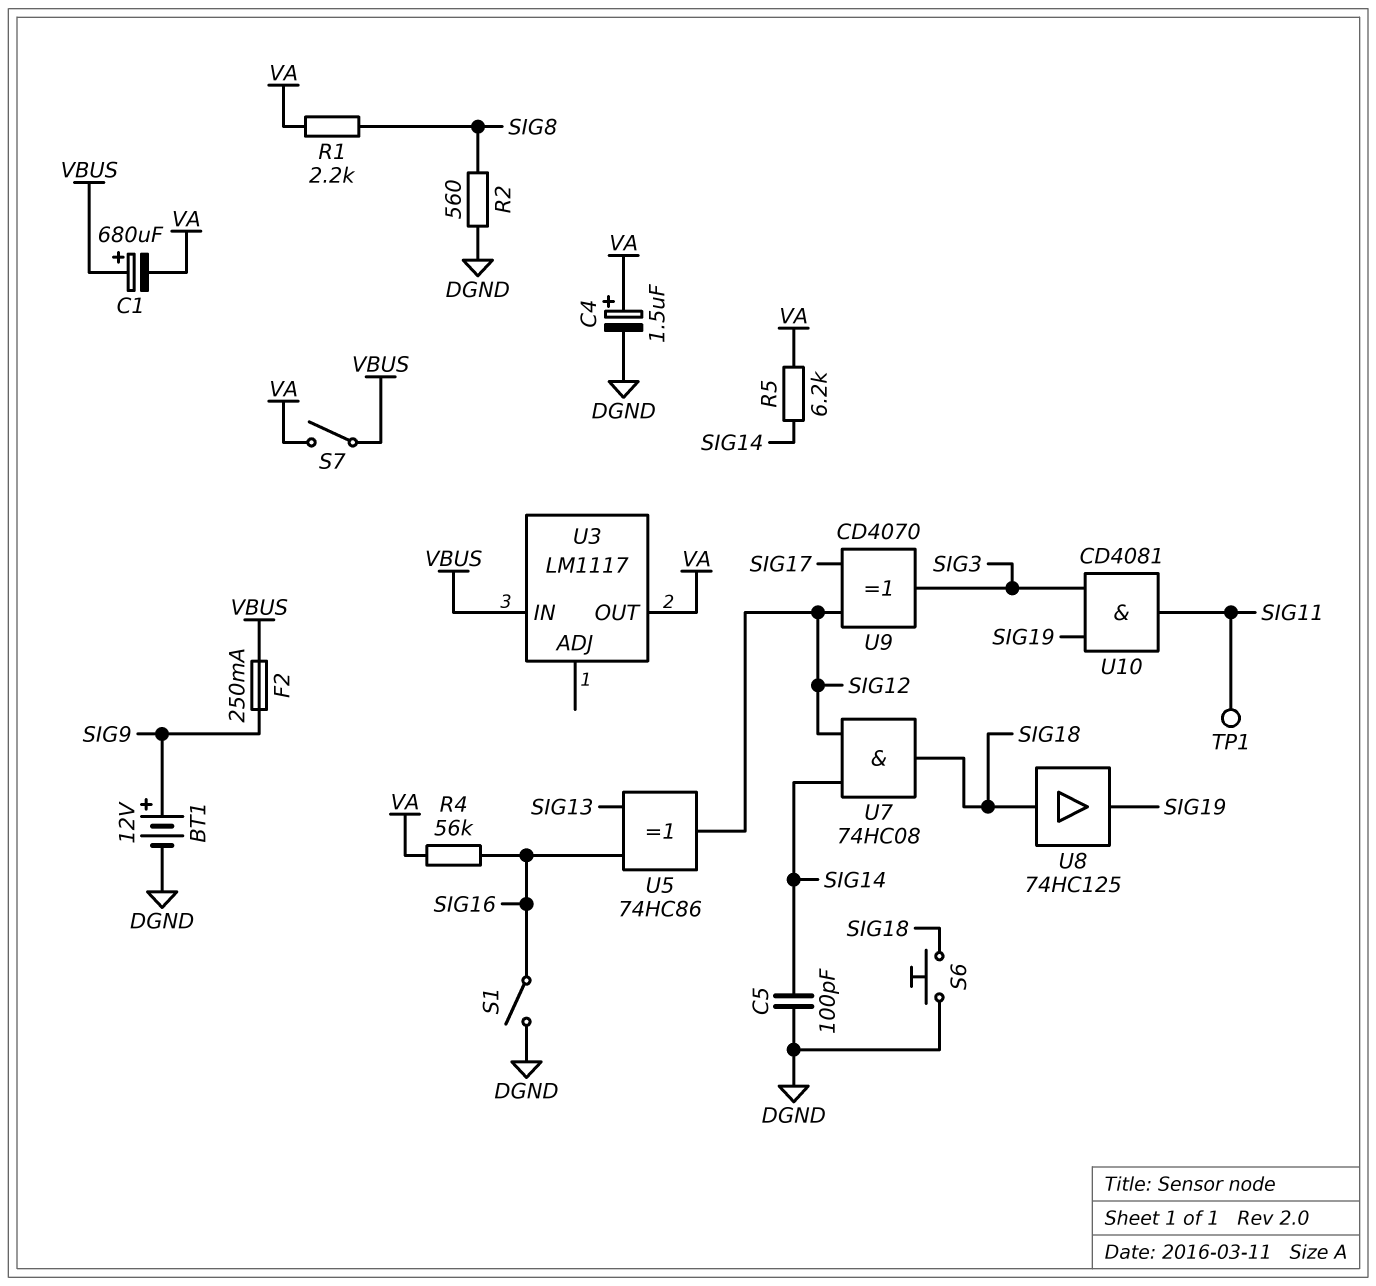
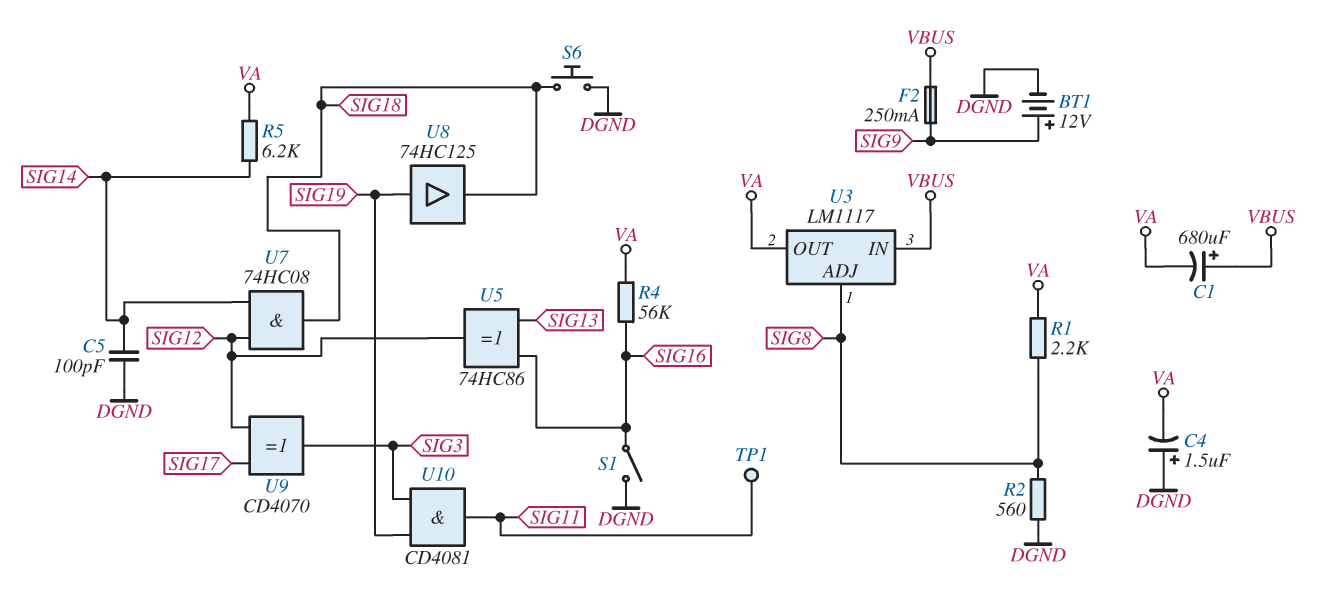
C4: 1.5uF (plus VA, minus DGND) -> 1.5uF (plus DGND, minus VA)
S7: switch (VA, VBUS) -> none
U3 pin ADJ: none -> SIG8
U8: buffer 74HC125 (in SIG18, out SIG19) -> buffer 74HC125 (in SIG19, out SIG18)

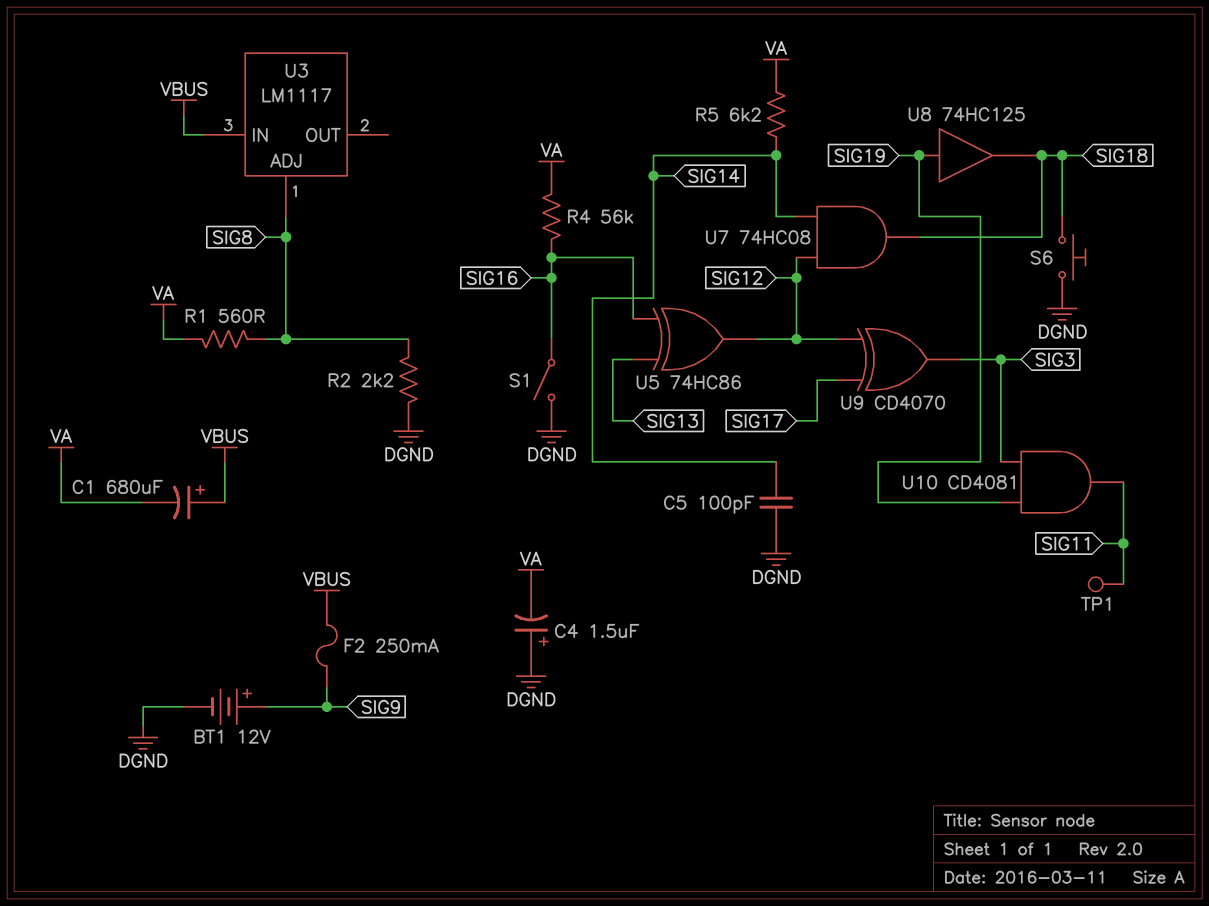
R1: 2.2k (SIG8, VA) -> 560 (SIG8, VA)
R2: 560 (DGND, SIG8) -> 2.2k (DGND, SIG8)
U3 pin OUT: VA -> none

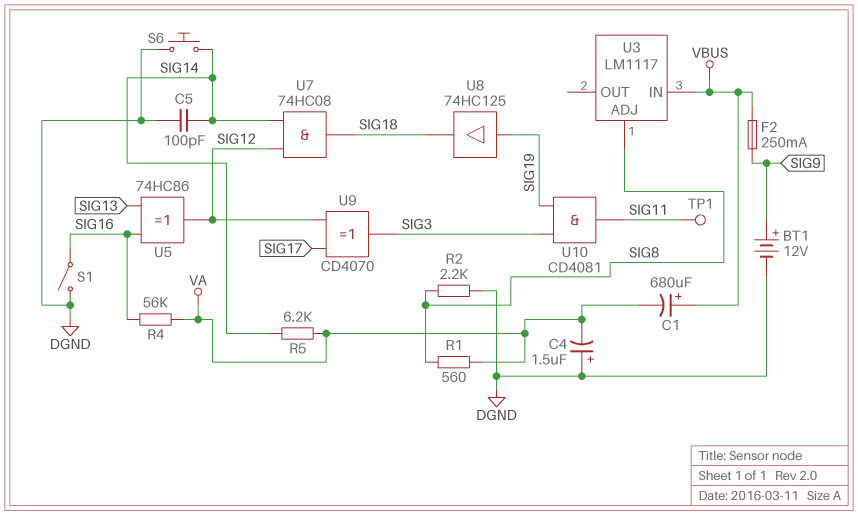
S6: button (DGND, SIG18) -> button (DGND, SIG14)

